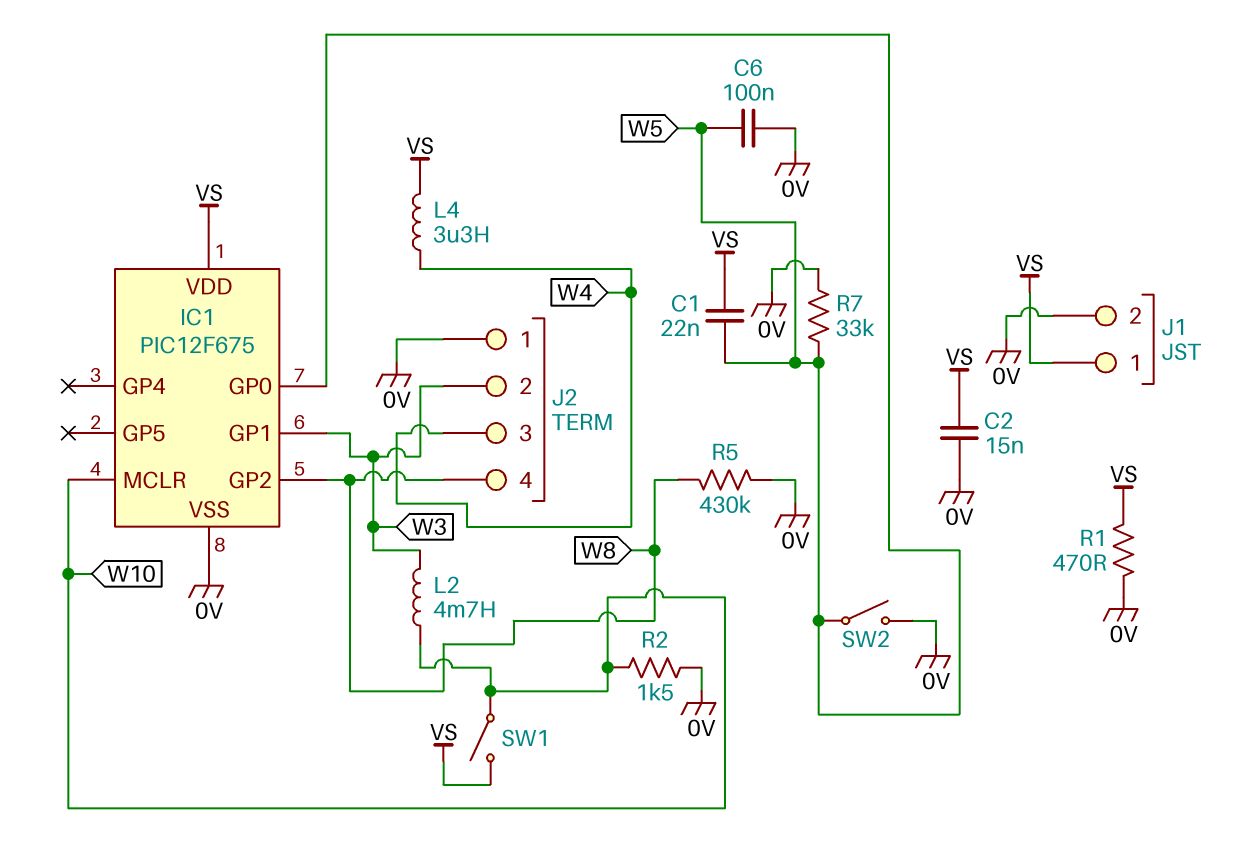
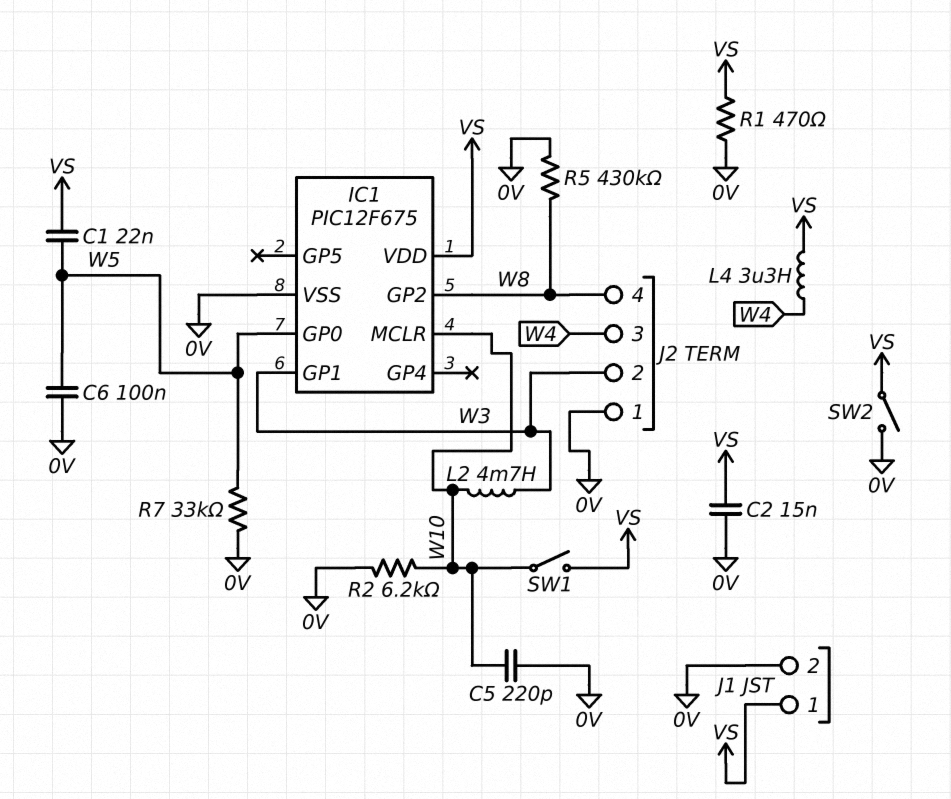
C5: none -> 220pF (0V, W10)
R2: 1.5k (0V, W10) -> 6.2k (0V, W10)
SW2: switch (0V, W5) -> switch (0V, VS)

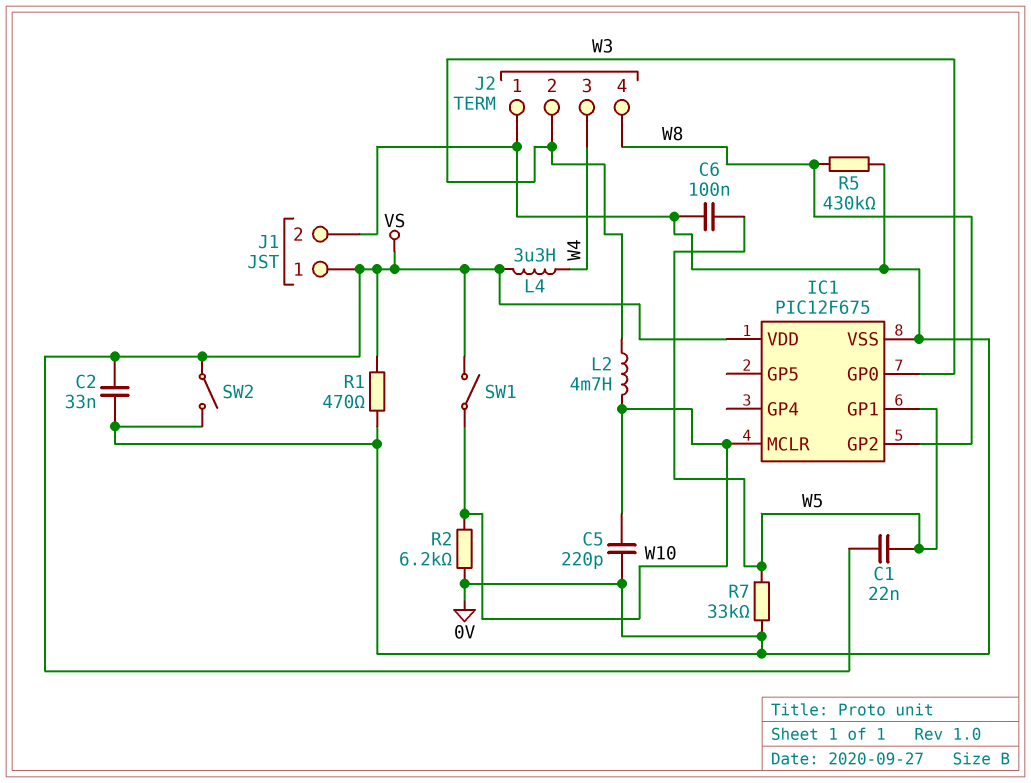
C2: 15nF (0V, VS) -> 33nF (0V, VS)
IC1 pin GP0: W5 -> W3
IC1 pin GP1: W3 -> W5

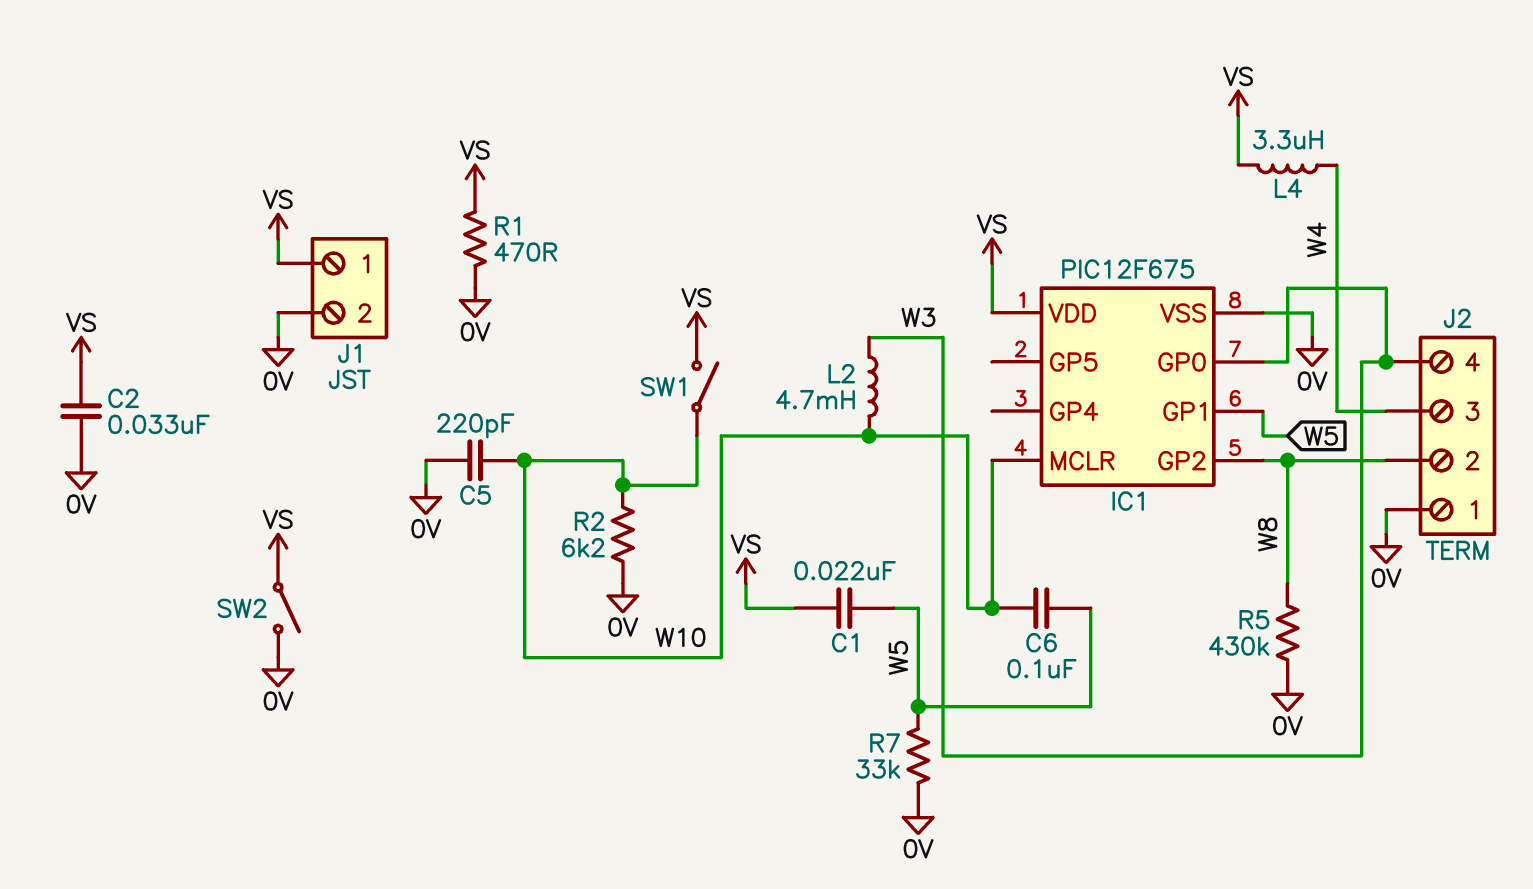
C6: 100nF (0V, W5) -> 100nF (W5, W10)
J2 pin 2: W3 -> W8
J2 pin 4: W8 -> W3

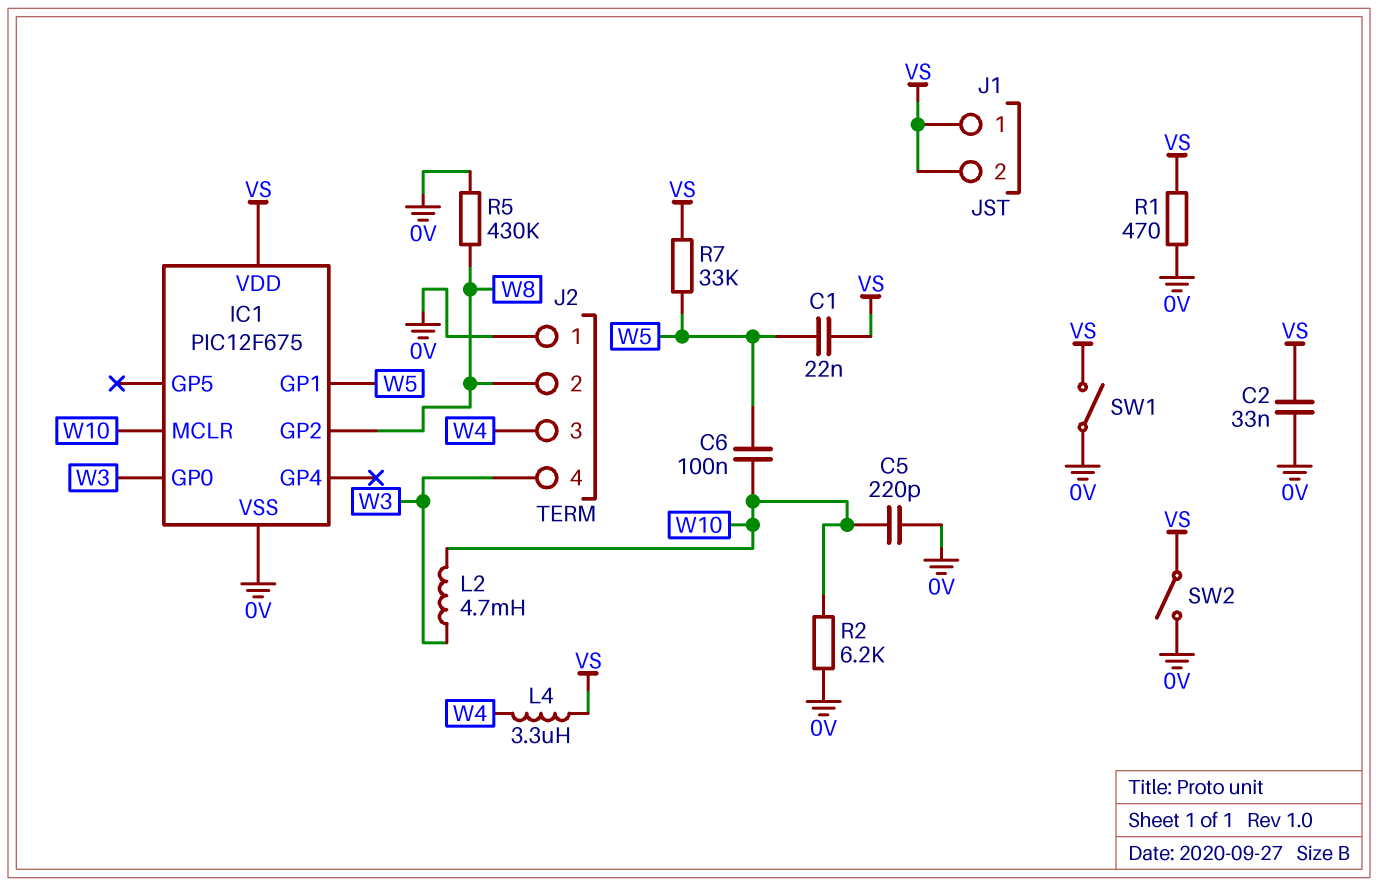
J1 pin 2: 0V -> VS
R7: 33k (0V, W5) -> 33k (VS, W5)
SW1: switch (VS, W10) -> switch (0V, VS)

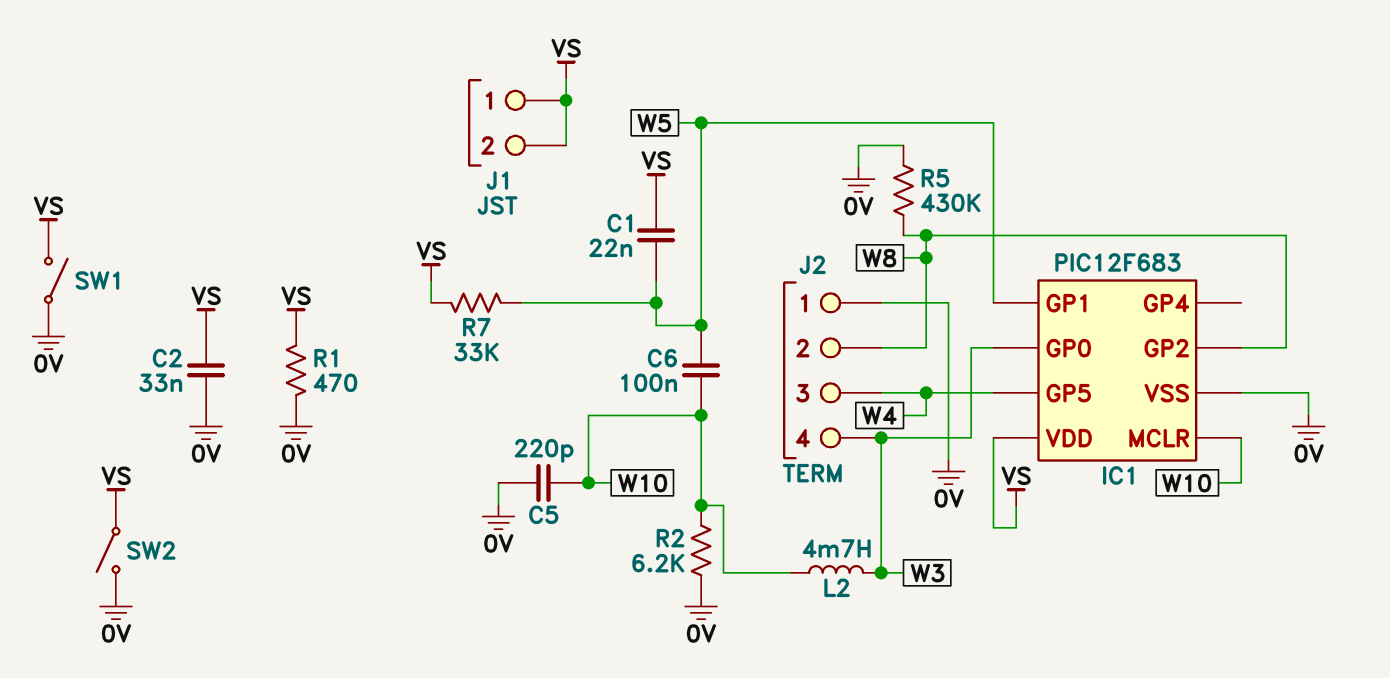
IC1: PIC12F675 -> PIC12F683
IC1 pin GP5: none -> W4
L4: 3.3uH (VS, W4) -> none

